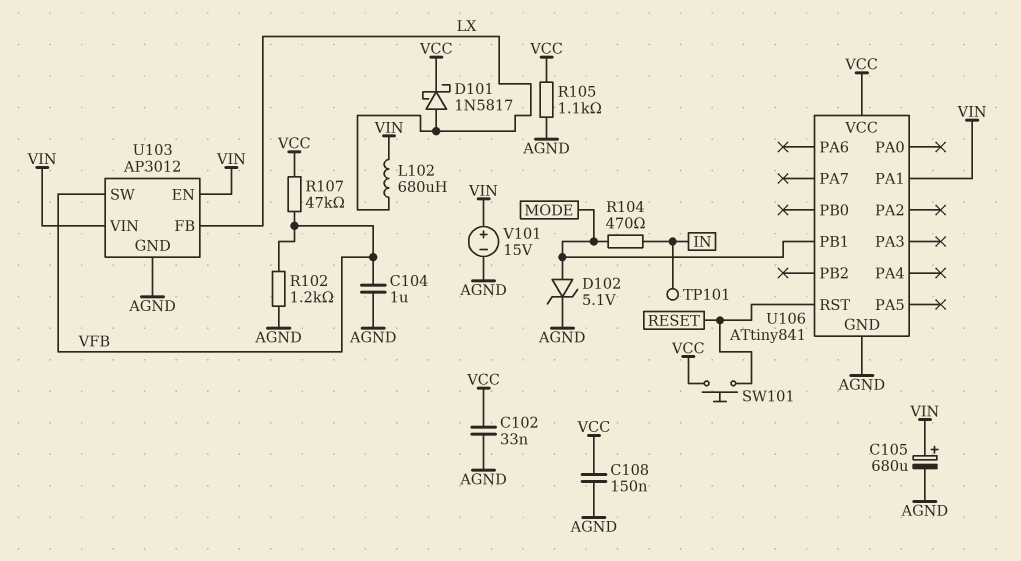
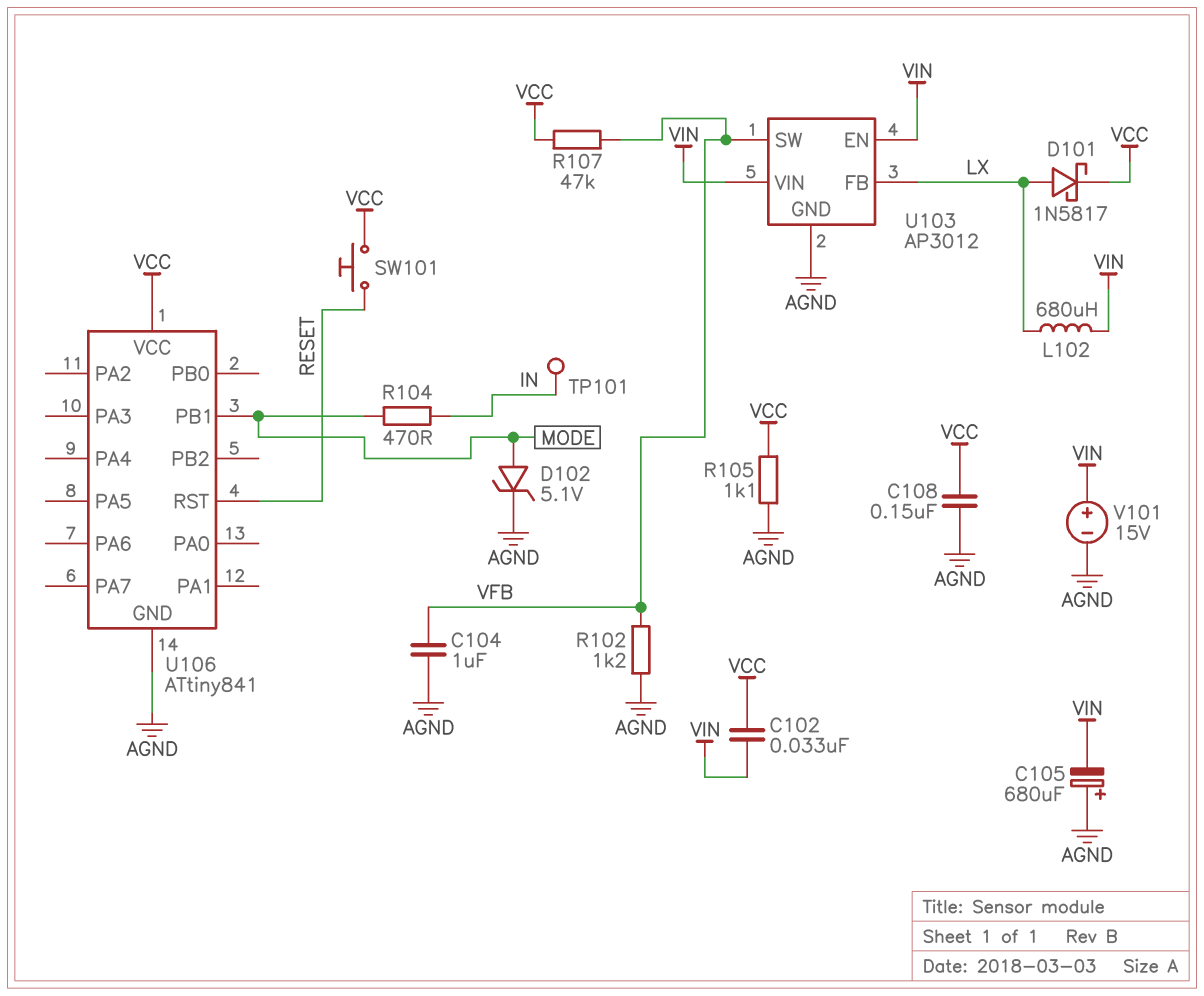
C102: 33nF (AGND, VCC) -> 33nF (VCC, VIN)
C105: 680uF (plus VIN, minus AGND) -> 680uF (plus AGND, minus VIN)
U106 pin PA1: VIN -> none

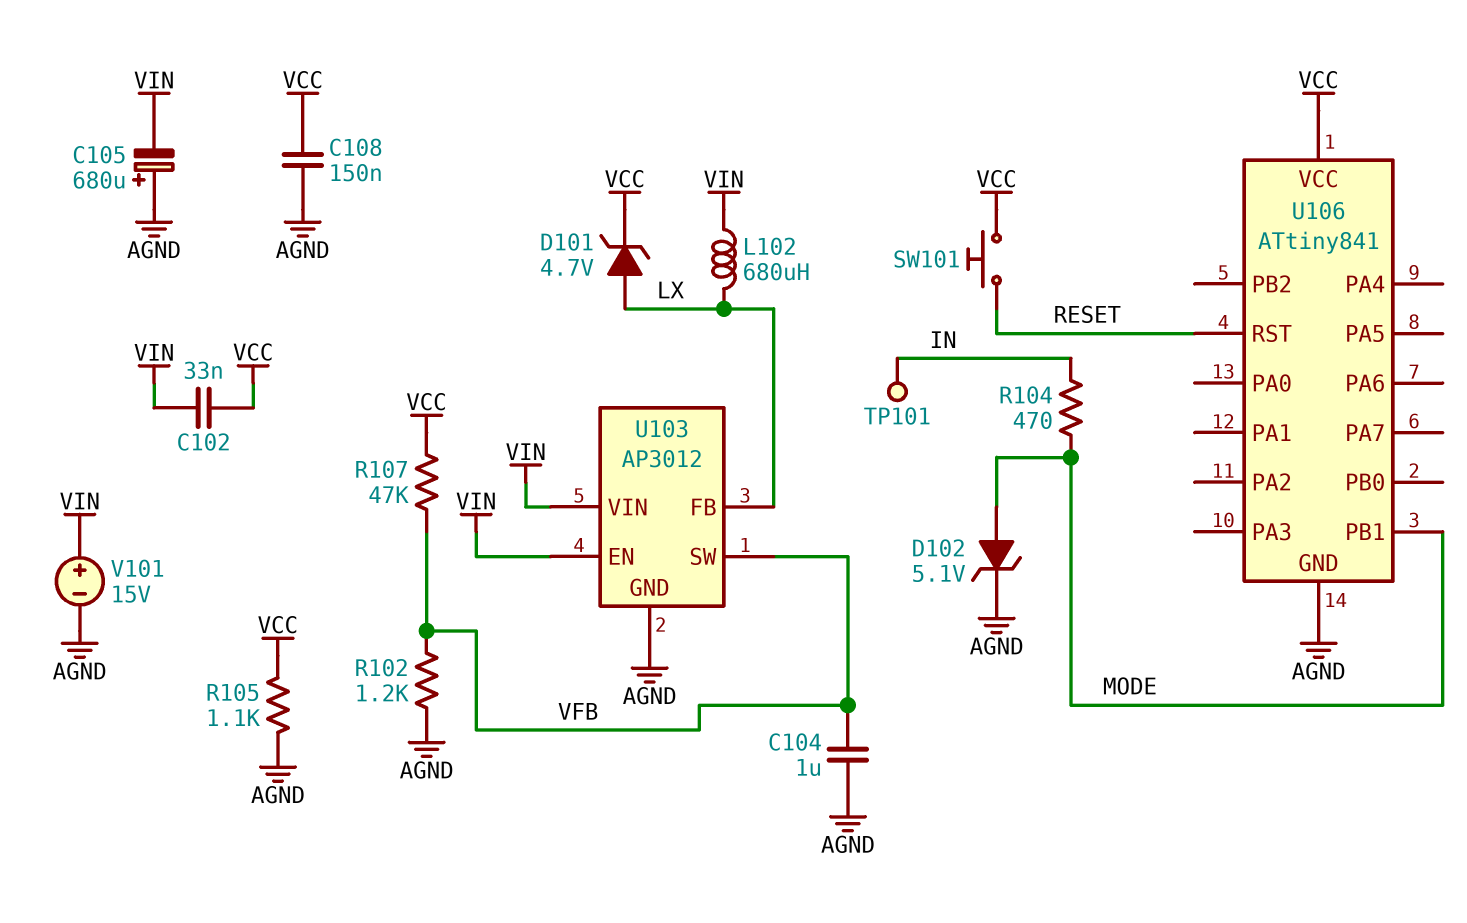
D101: schottky 1N5817 (A LX, K VCC) -> zener 4.7V (A LX, K VCC)

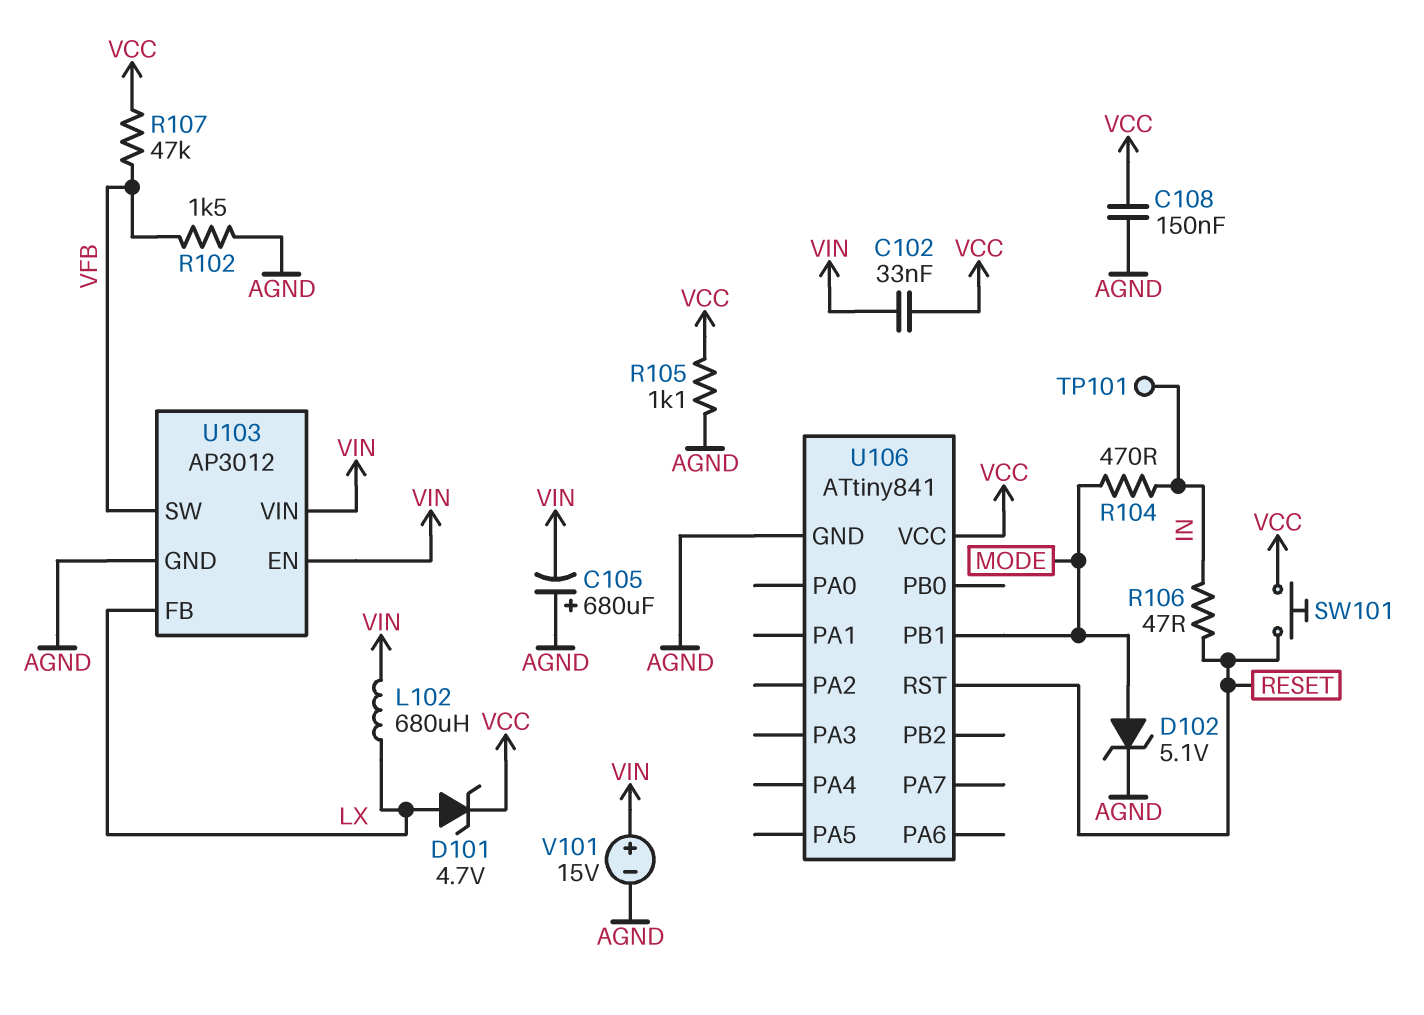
C104: 1uF (AGND, VFB) -> none
R102: 1.2k (AGND, VFB) -> 1.5k (AGND, VFB)
R106: none -> 47 (IN, RESET)

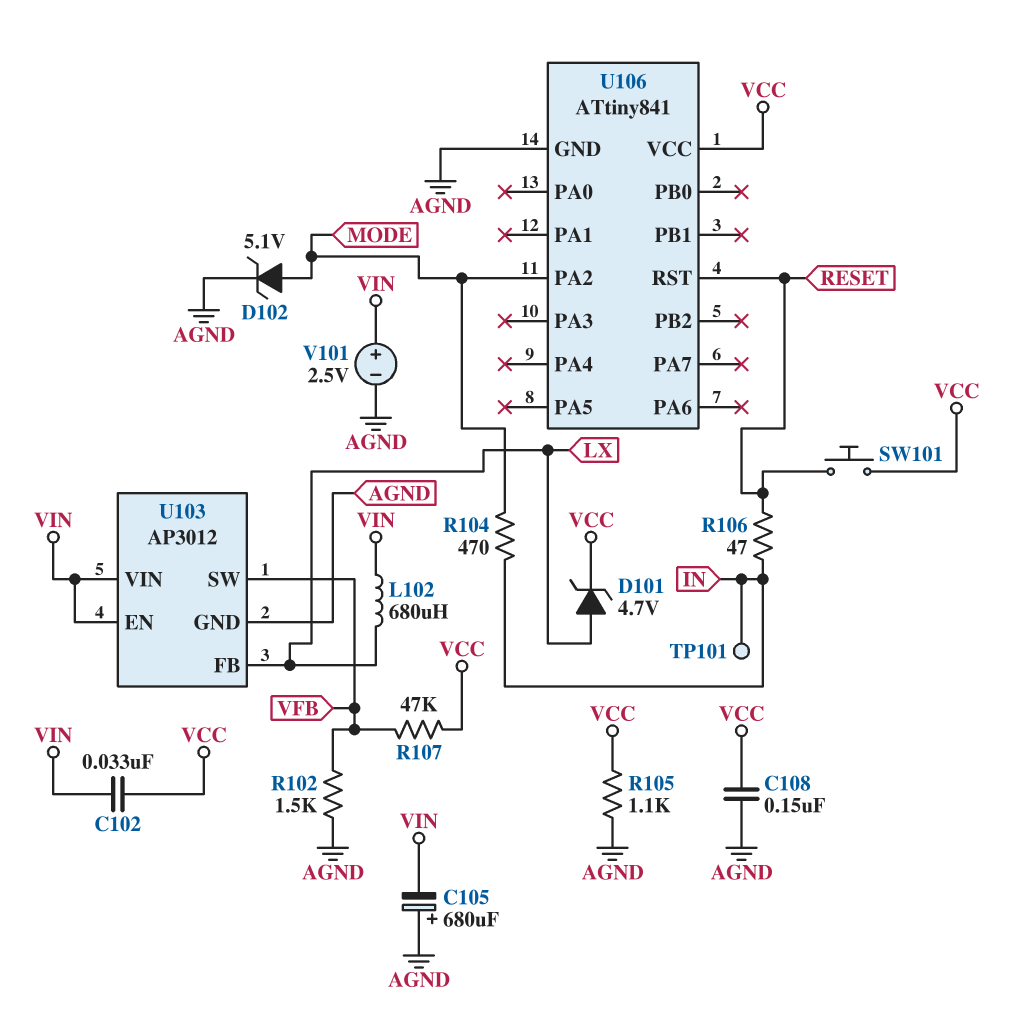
U106 pin PA2: none -> MODE
U106 pin PB1: MODE -> none
V101: 15V (plus VIN, minus AGND) -> 2.5V (plus VIN, minus AGND)

